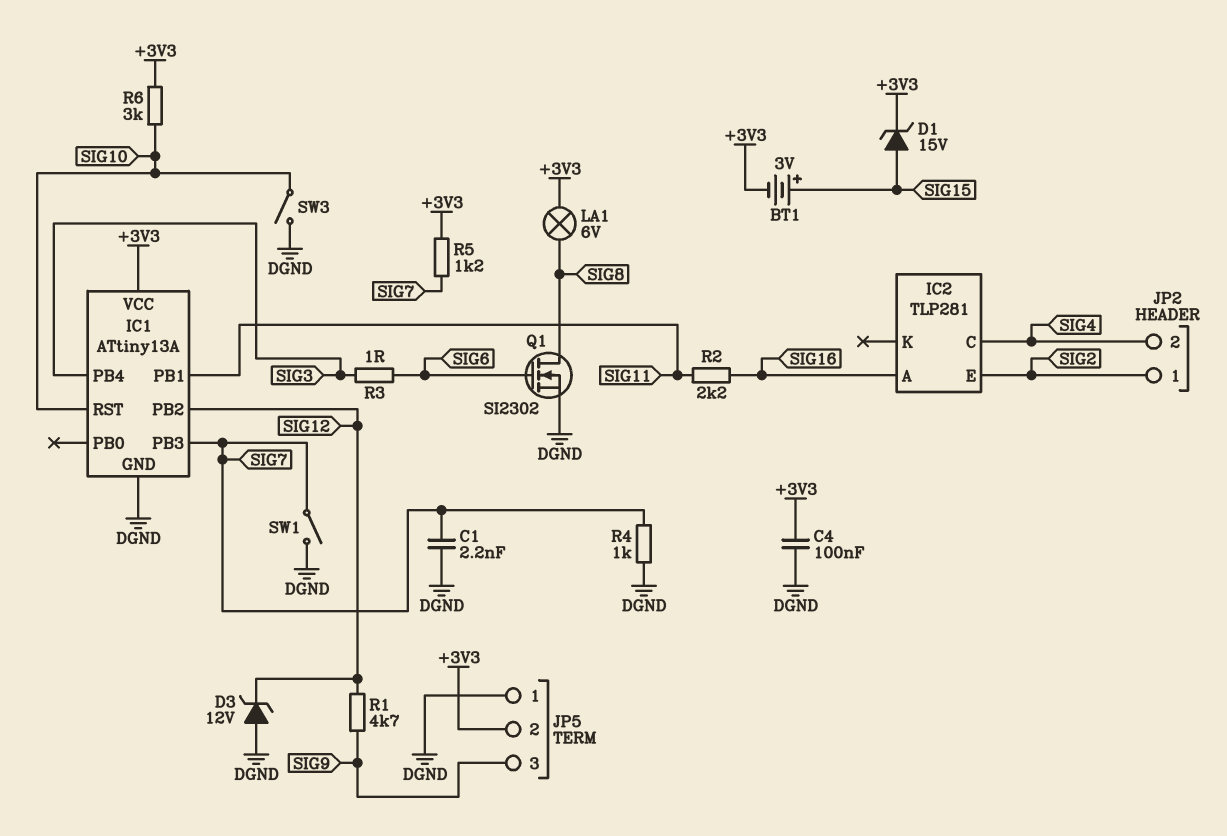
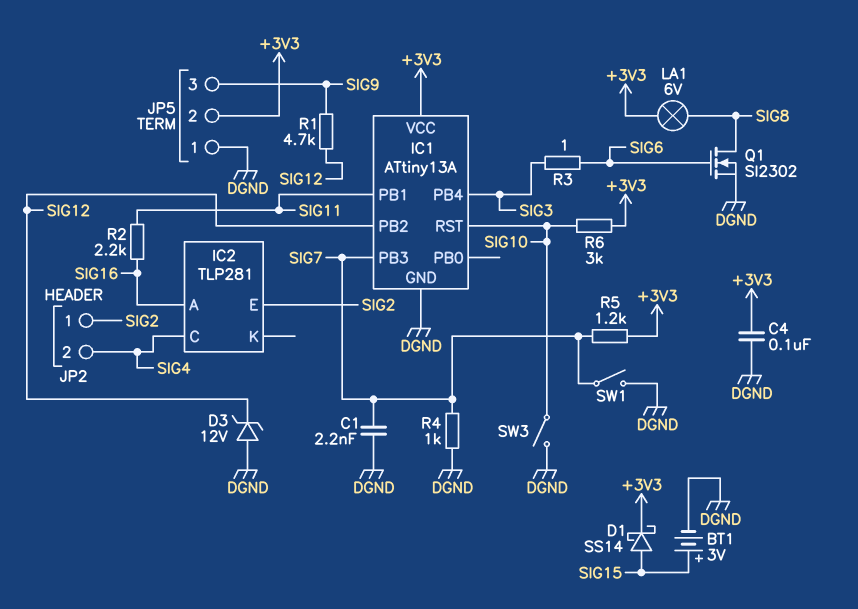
BT1: 3V (plus SIG15, minus +3V3) -> 3V (plus SIG15, minus DGND)
D1: zener 15V (A SIG15, K +3V3) -> schottky SS14 (A SIG15, K +3V3)

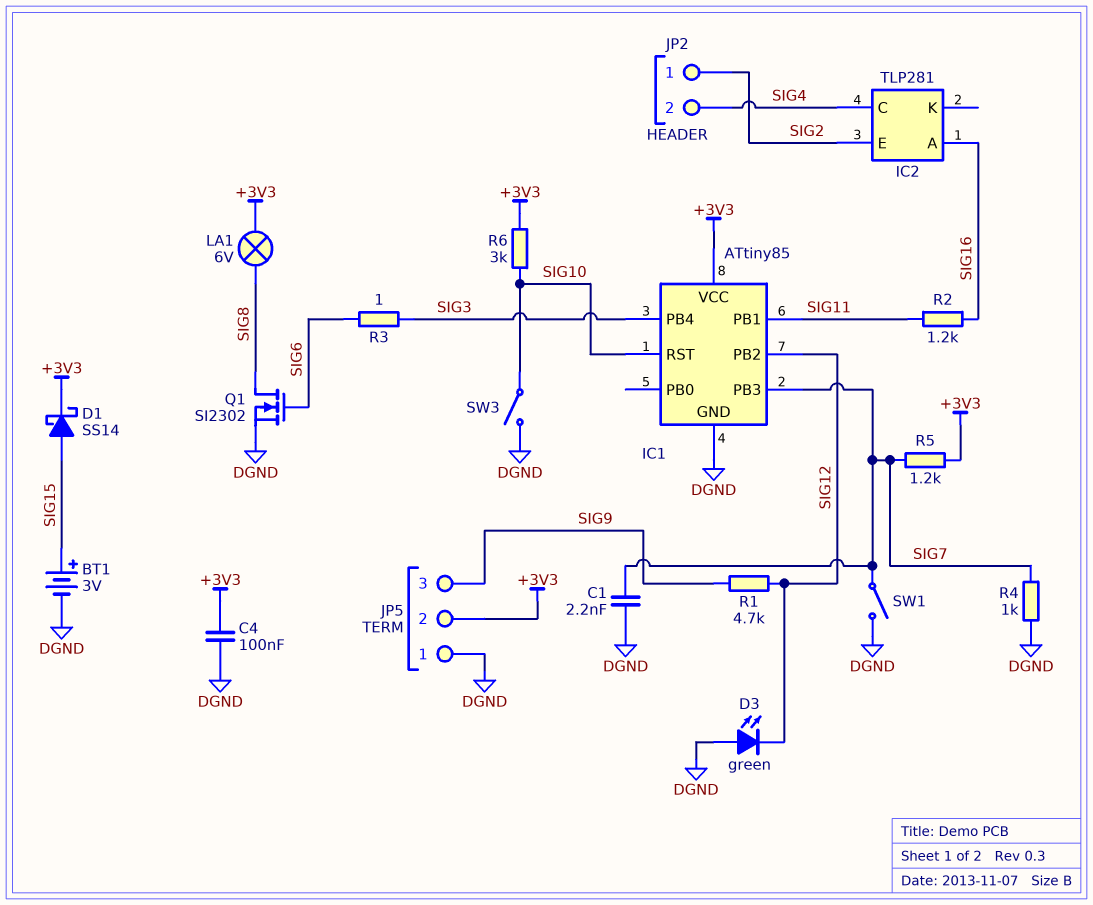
D3: zener 12V (A DGND, K SIG12) -> LED green (A DGND, K SIG12)
IC1: ATtiny13A -> ATtiny85
R2: 2.2k (SIG11, SIG16) -> 1.2k (SIG11, SIG16)

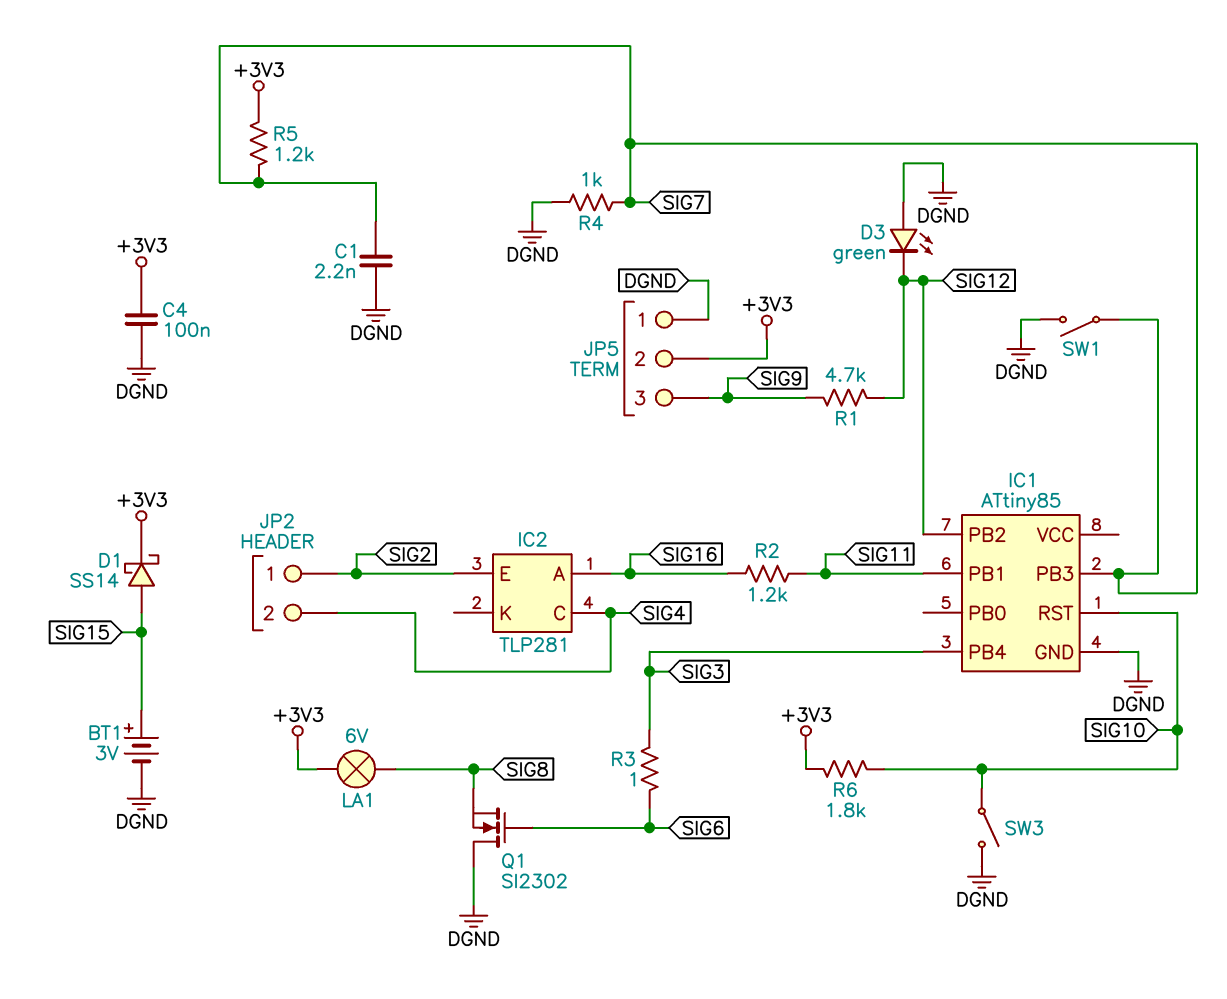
IC1 pin VCC: +3V3 -> none
Q1: NMOS SI2302 (G SIG6, D SIG8, S DGND) -> NMOS SI2302 (G SIG6, D DGND, S SIG8)
R6: 3k (+3V3, SIG10) -> 1.8k (+3V3, SIG10)

